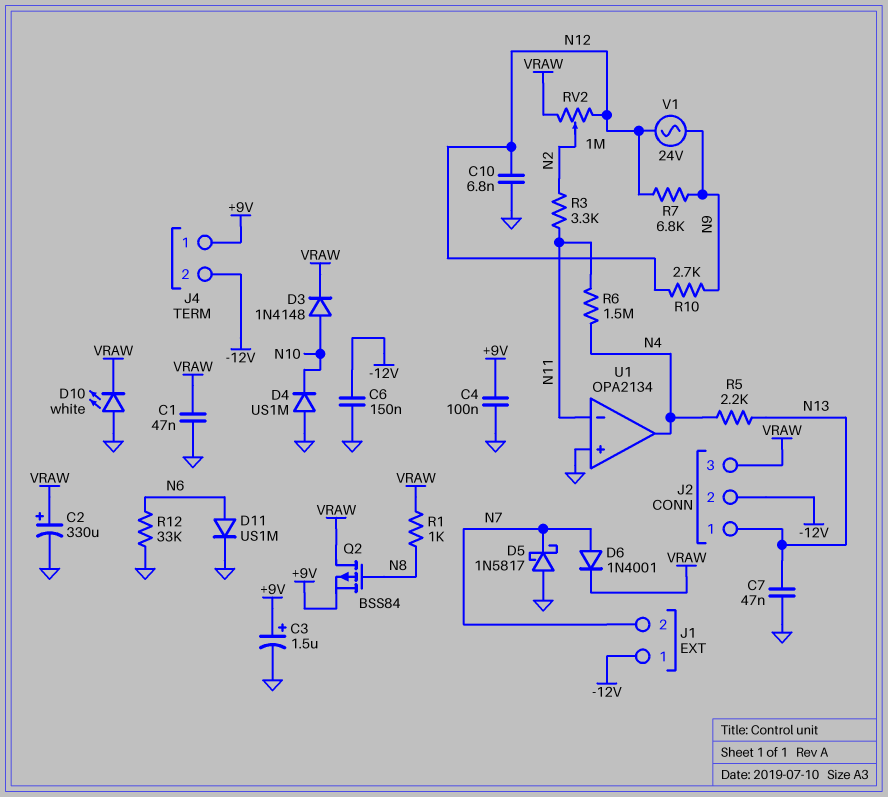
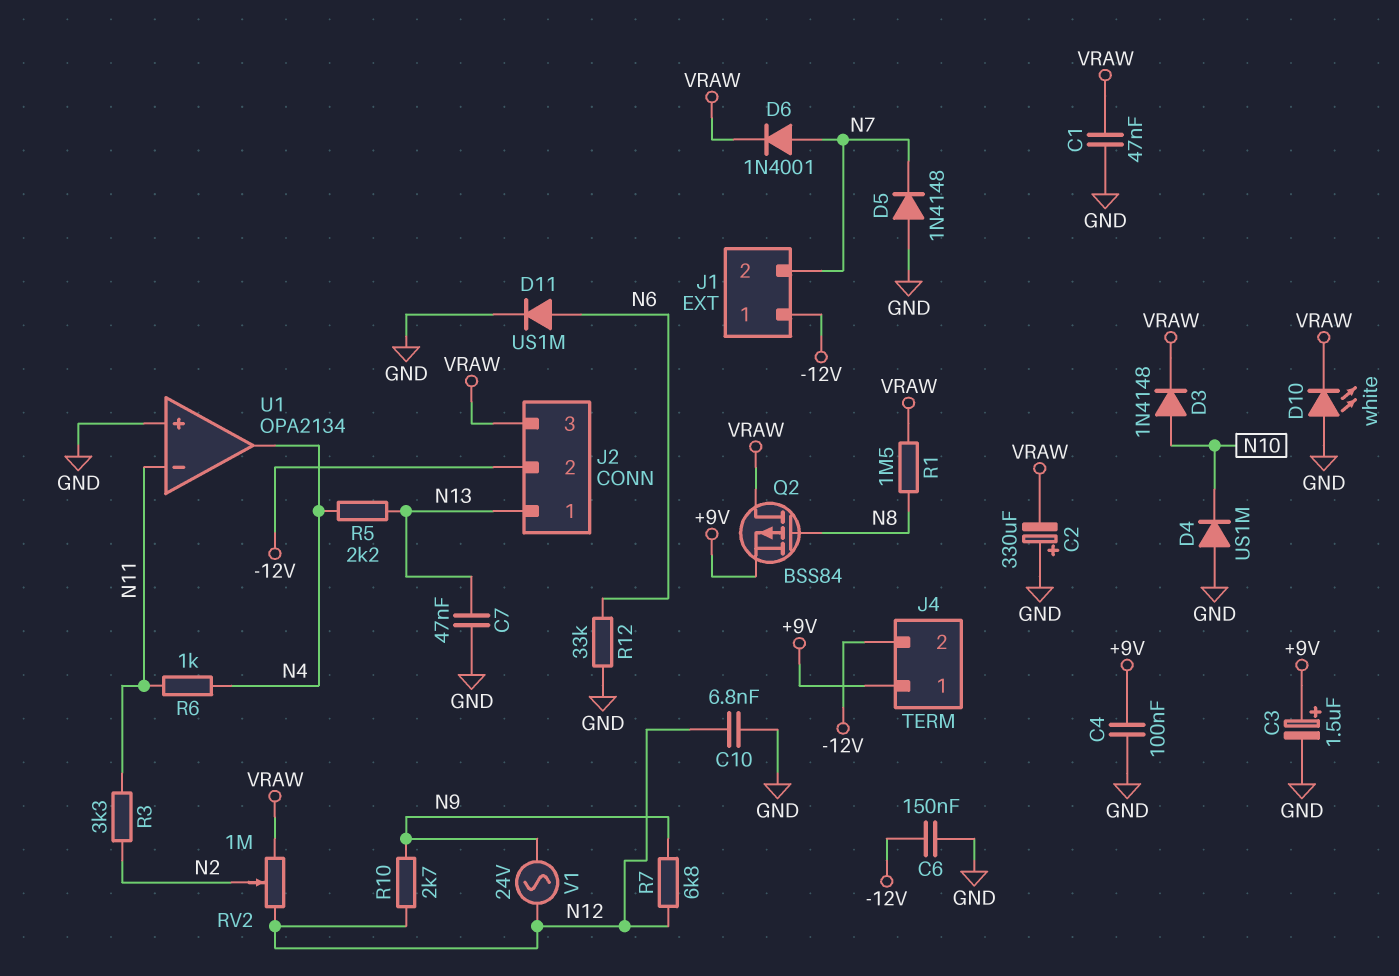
C2: 330uF (plus VRAW, minus GND) -> 330uF (plus GND, minus VRAW)
D5: schottky 1N5817 (A GND, K N7) -> diode 1N4148 (A GND, K N7)
R1: 1k (N8, VRAW) -> 1.5M (N8, VRAW)
R6: 1.5M (N4, N11) -> 1k (N4, N11)

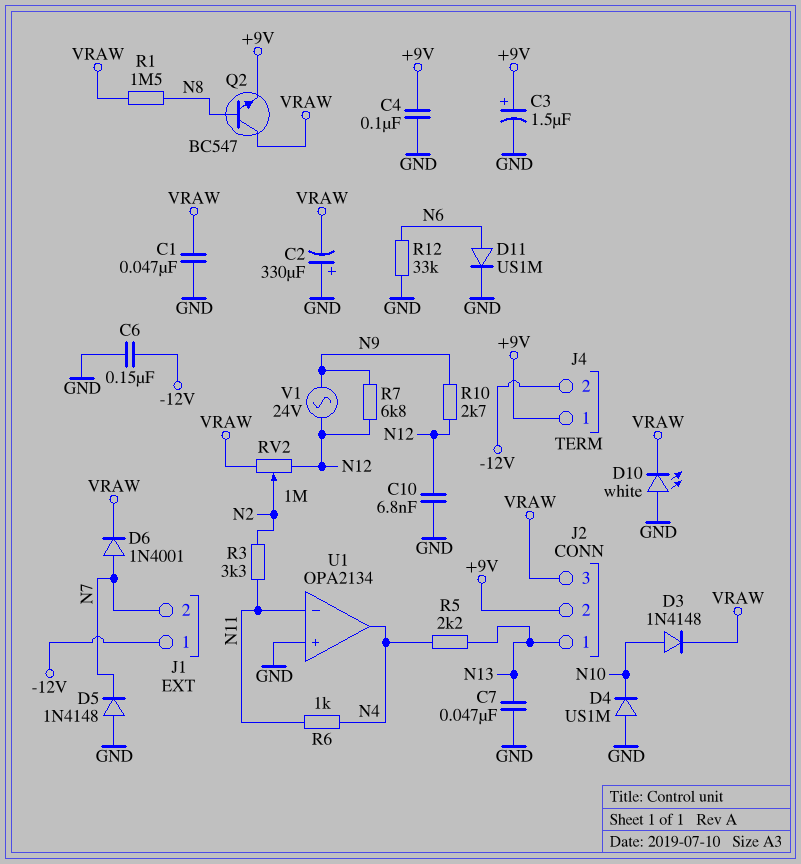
J2 pin 2: -12V -> +9V
Q2: PMOS BSS84 (G N8, D VRAW, S +9V) -> NPN BC547 (B N8, C VRAW, E +9V)

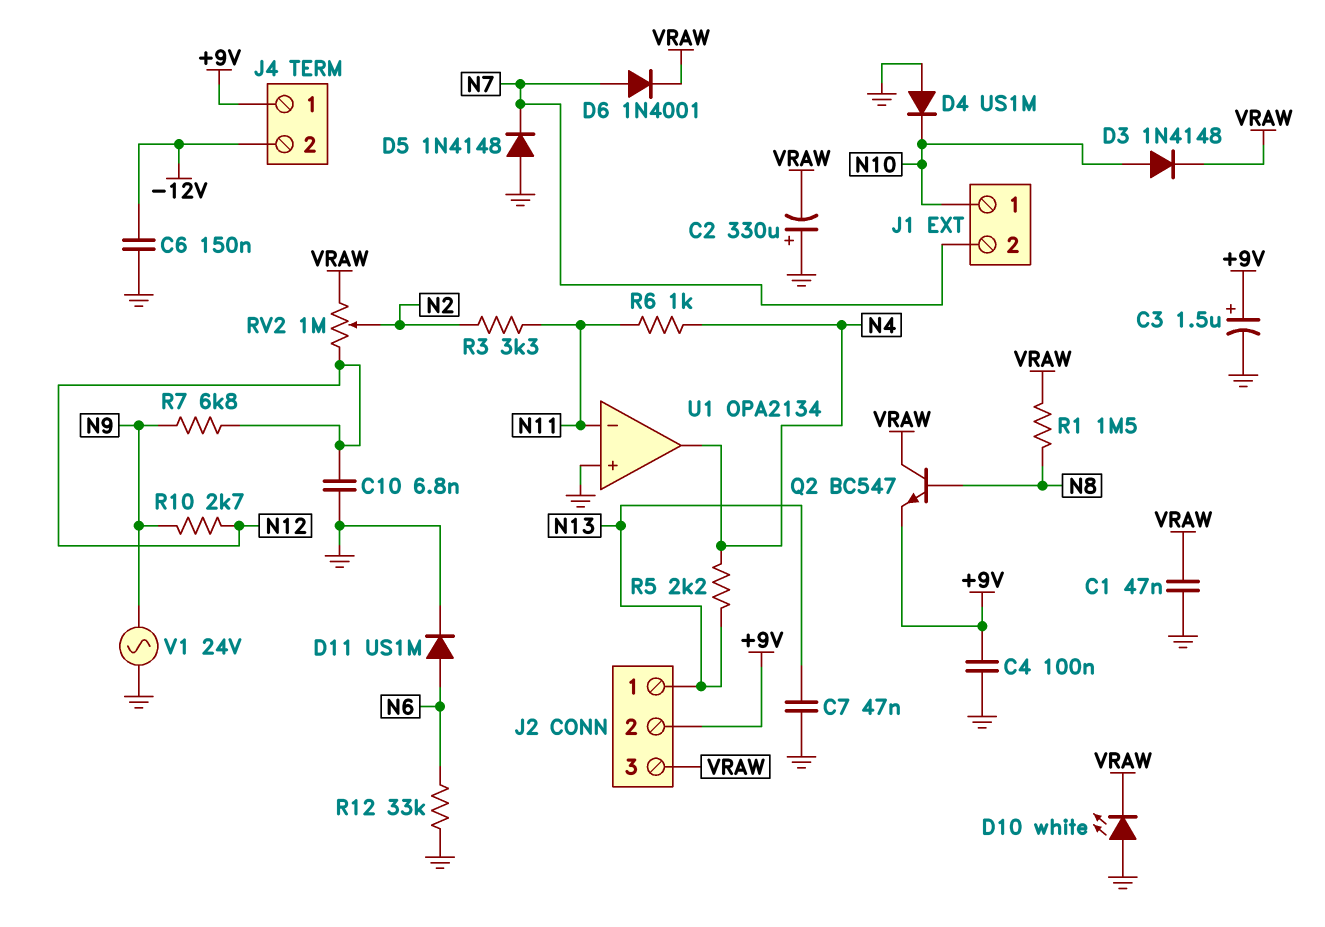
J1 pin 1: -12V -> N10
V1: AC 24V (N9, N12) -> AC 24V (GND, N9)

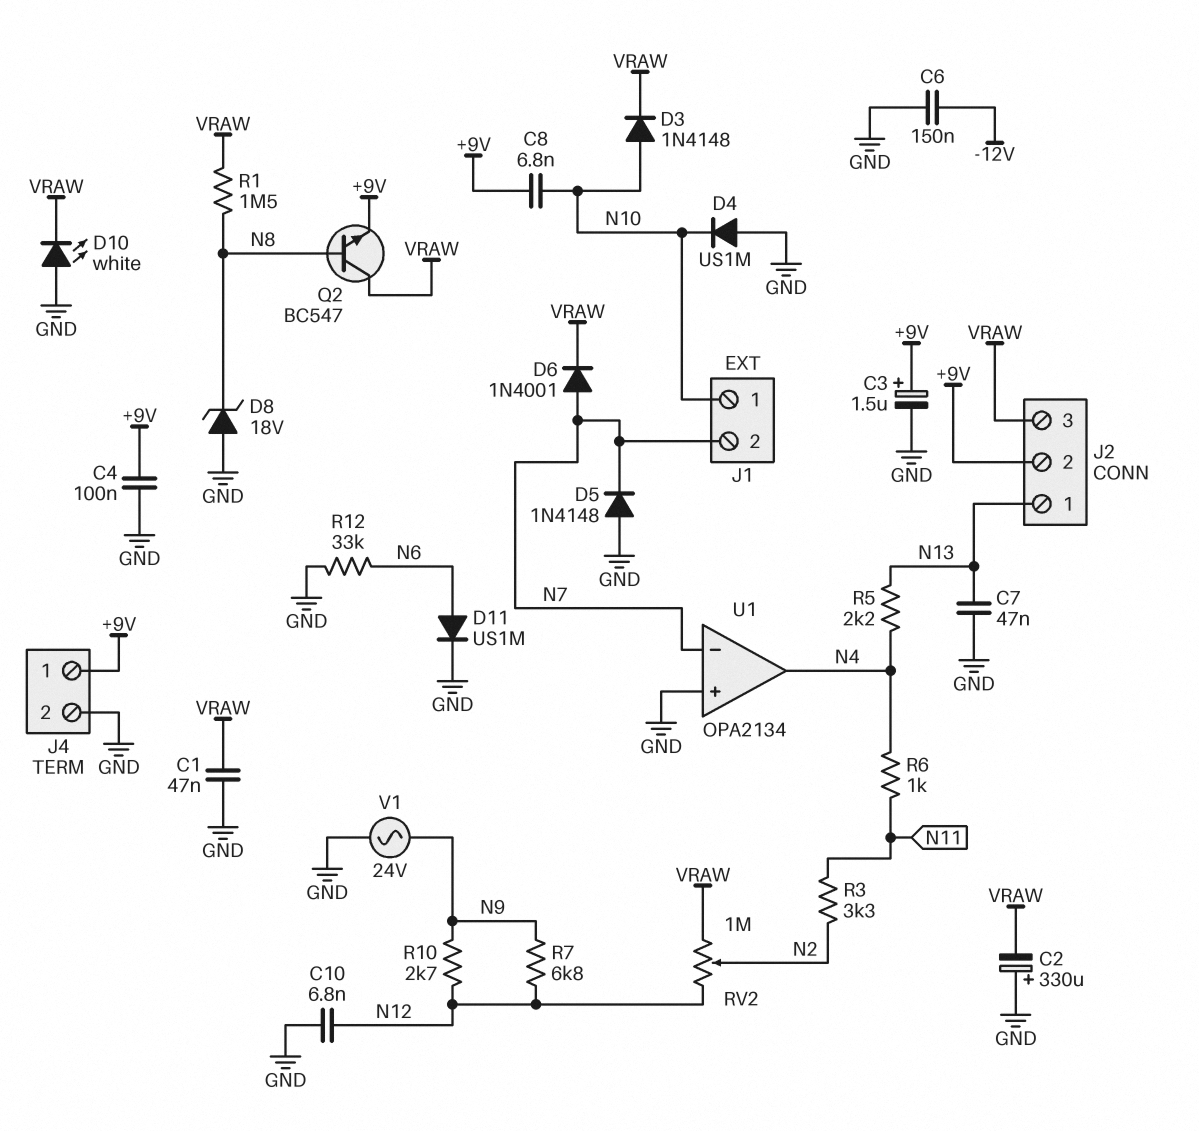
C8: none -> 6.8nF (+9V, N10)
D8: none -> zener 18V (A GND, K N8)
J4 pin 2: -12V -> GND
U1 pin in-: N11 -> N7

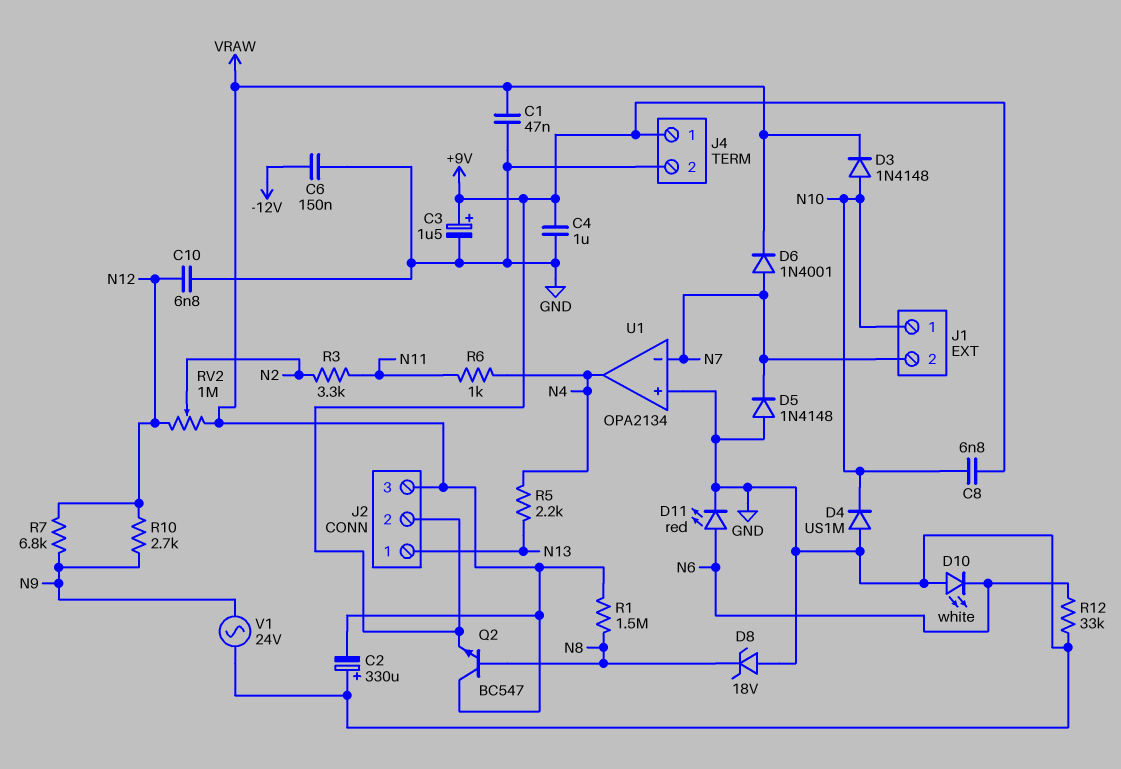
C4: 100nF (+9V, GND) -> 1uF (+9V, GND)
C7: 47nF (GND, N13) -> none
D10: LED white (A GND, K VRAW) -> LED white (A GND, K N6)
D11: diode US1M (A N6, K GND) -> LED red (A N6, K GND)

